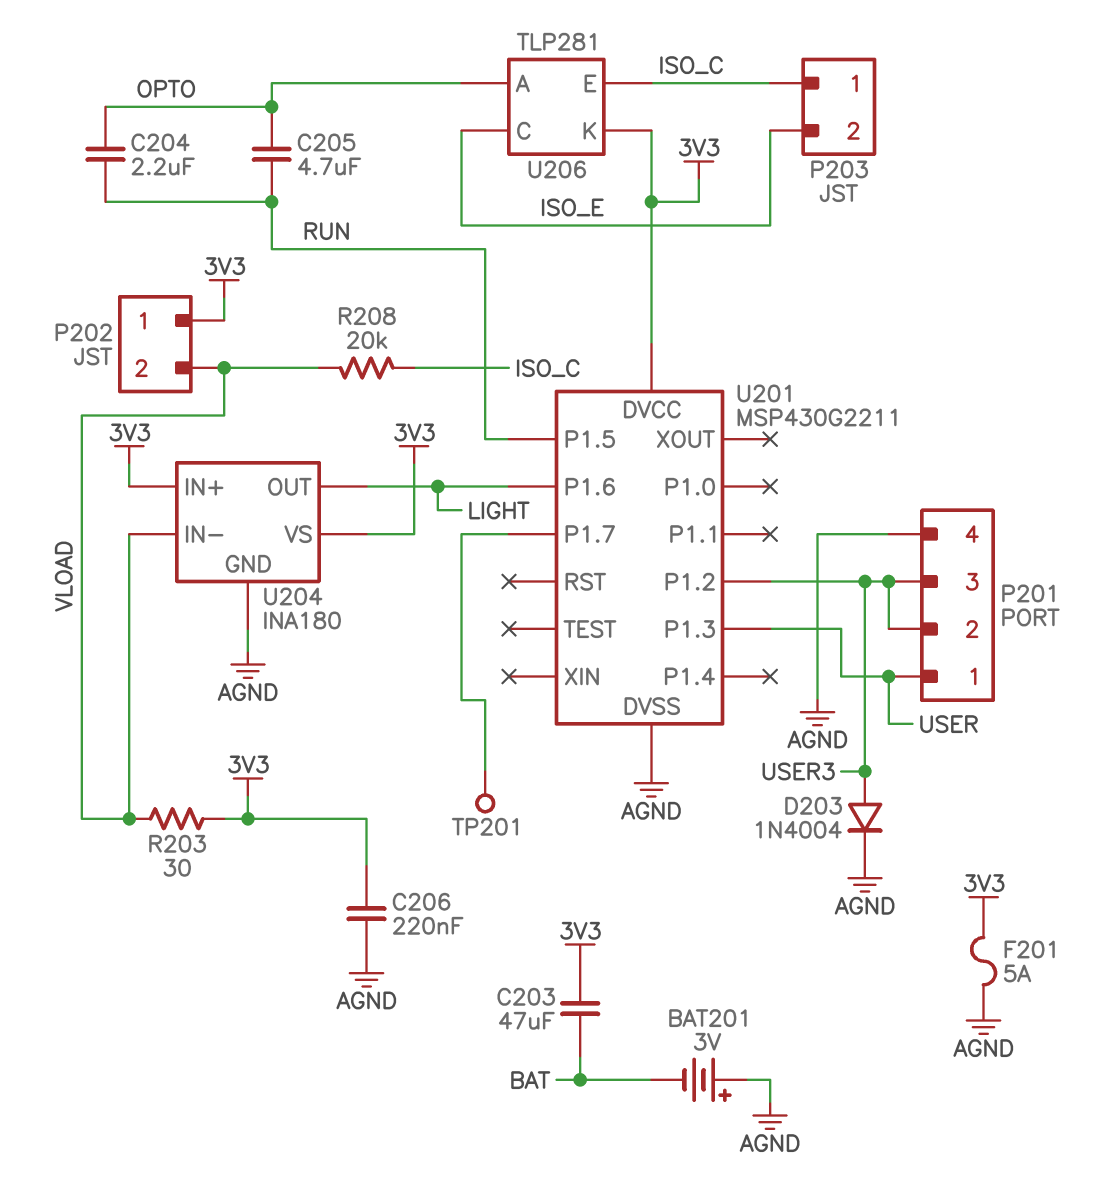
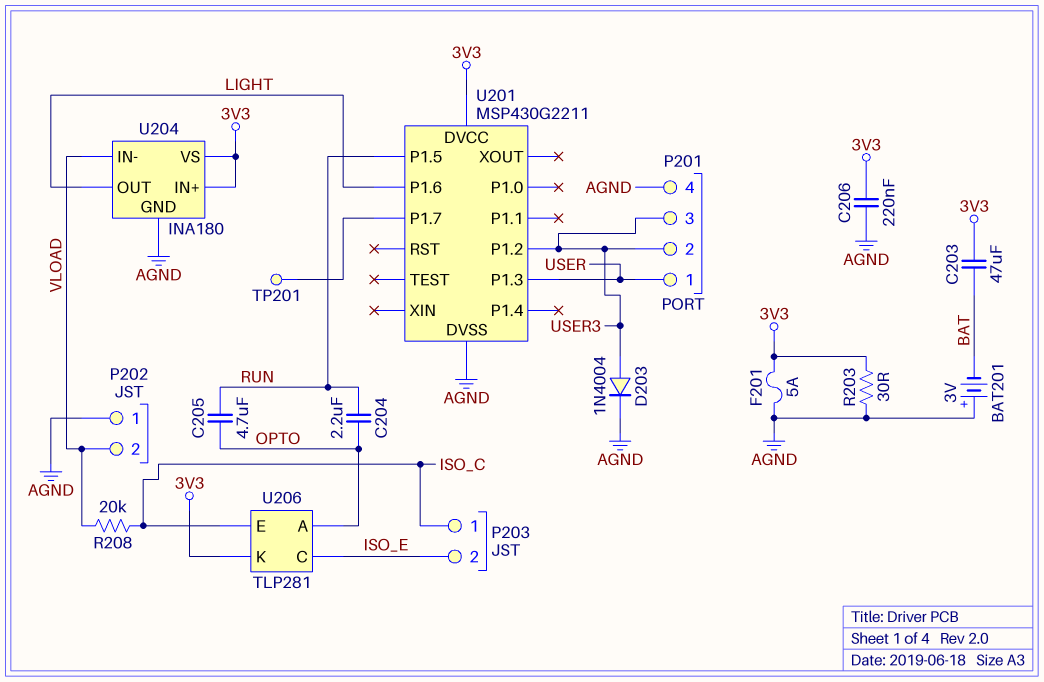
P202 pin 1: 3V3 -> AGND
R203: 30 (3V3, VLOAD) -> 30 (3V3, AGND)

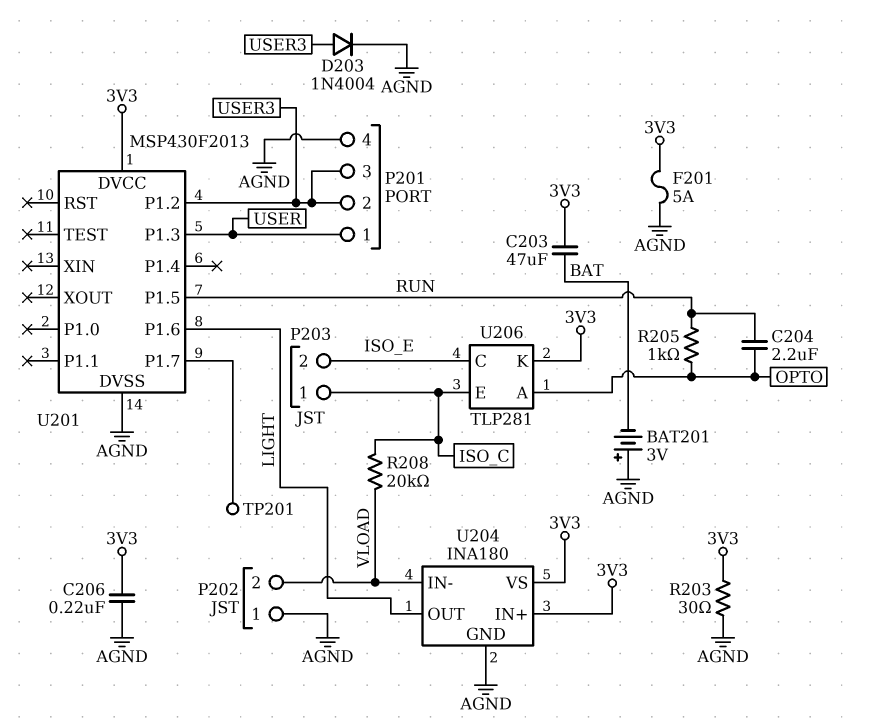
C205: 4.7uF (OPTO, RUN) -> none
R205: none -> 1k (OPTO, RUN)
U201: MSP430G2211 -> MSP430F2013

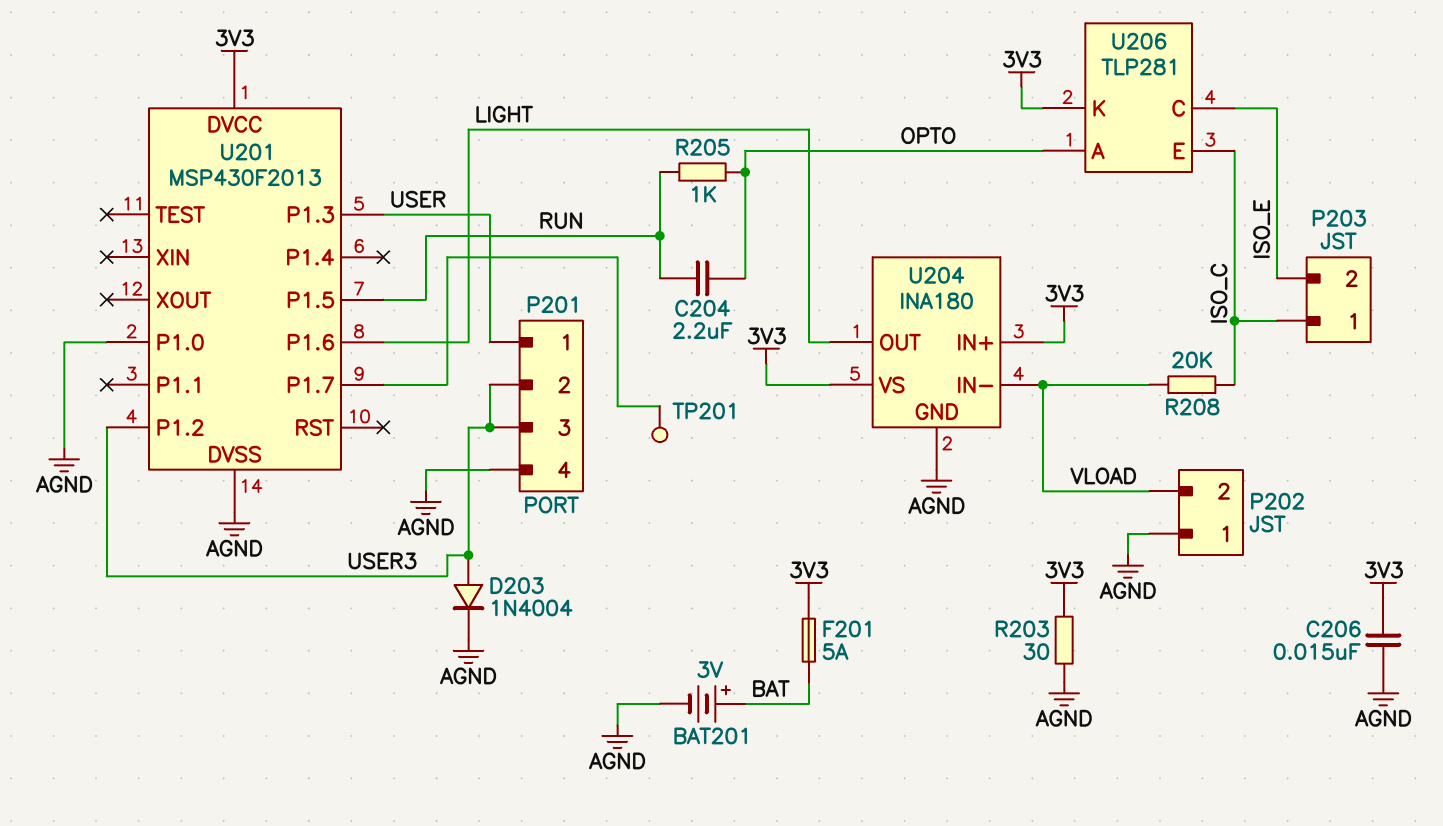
BAT201: 3V (plus AGND, minus BAT) -> 3V (plus BAT, minus AGND)
C203: 47uF (3V3, BAT) -> none
C206: 220nF (3V3, AGND) -> 15nF (3V3, AGND)
F201: 5A (3V3, AGND) -> 5A (3V3, BAT)
U201 pin P1.0: none -> AGND

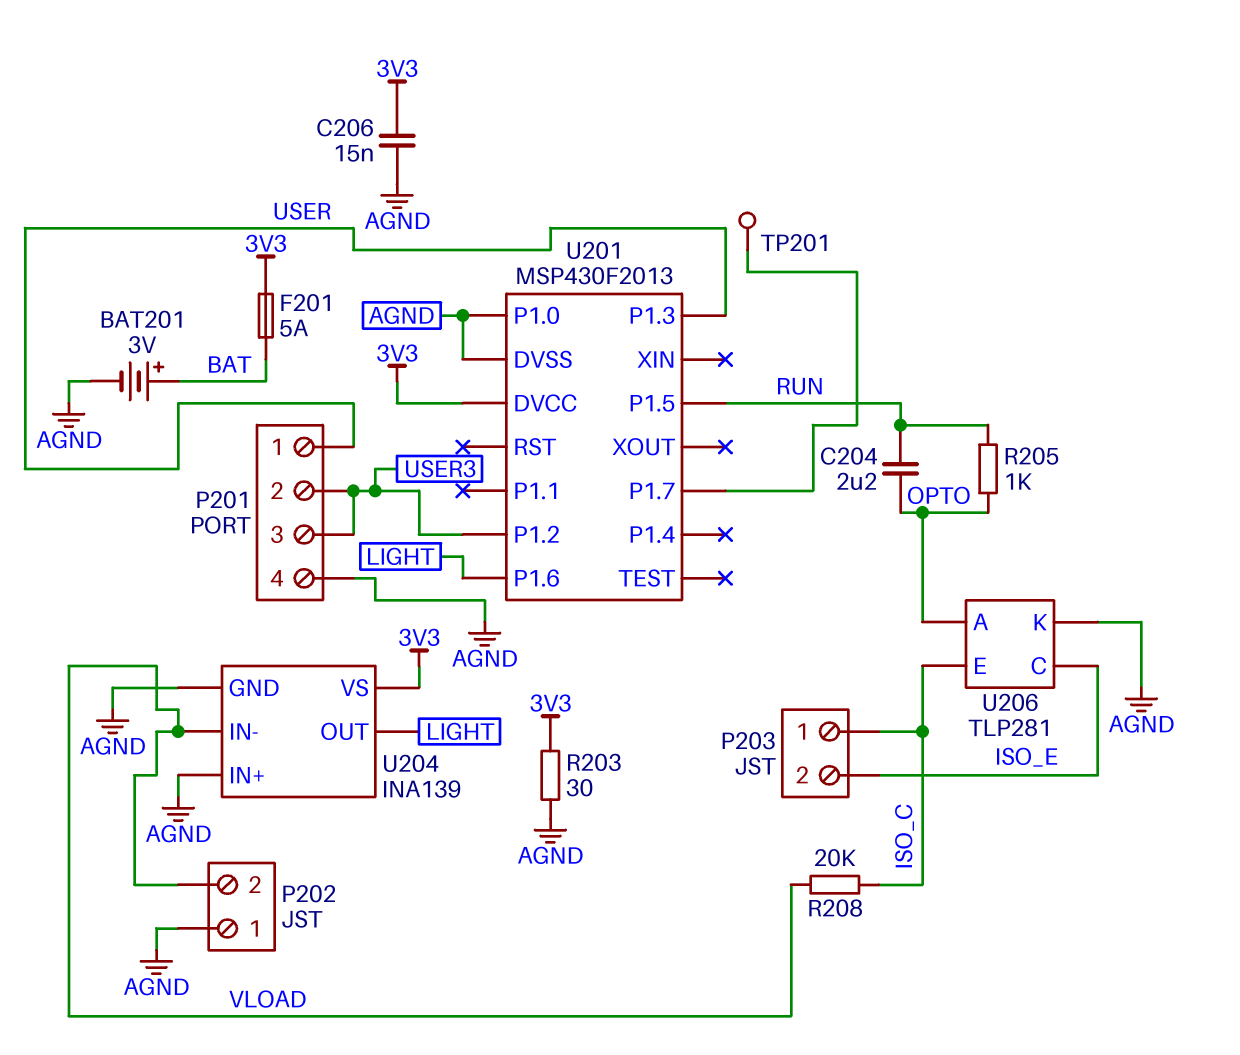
D203: diode 1N4004 (A USER3, K AGND) -> none
U204: INA180 -> INA139
U204 pin IN+: 3V3 -> AGND
U206 pin K: 3V3 -> AGND

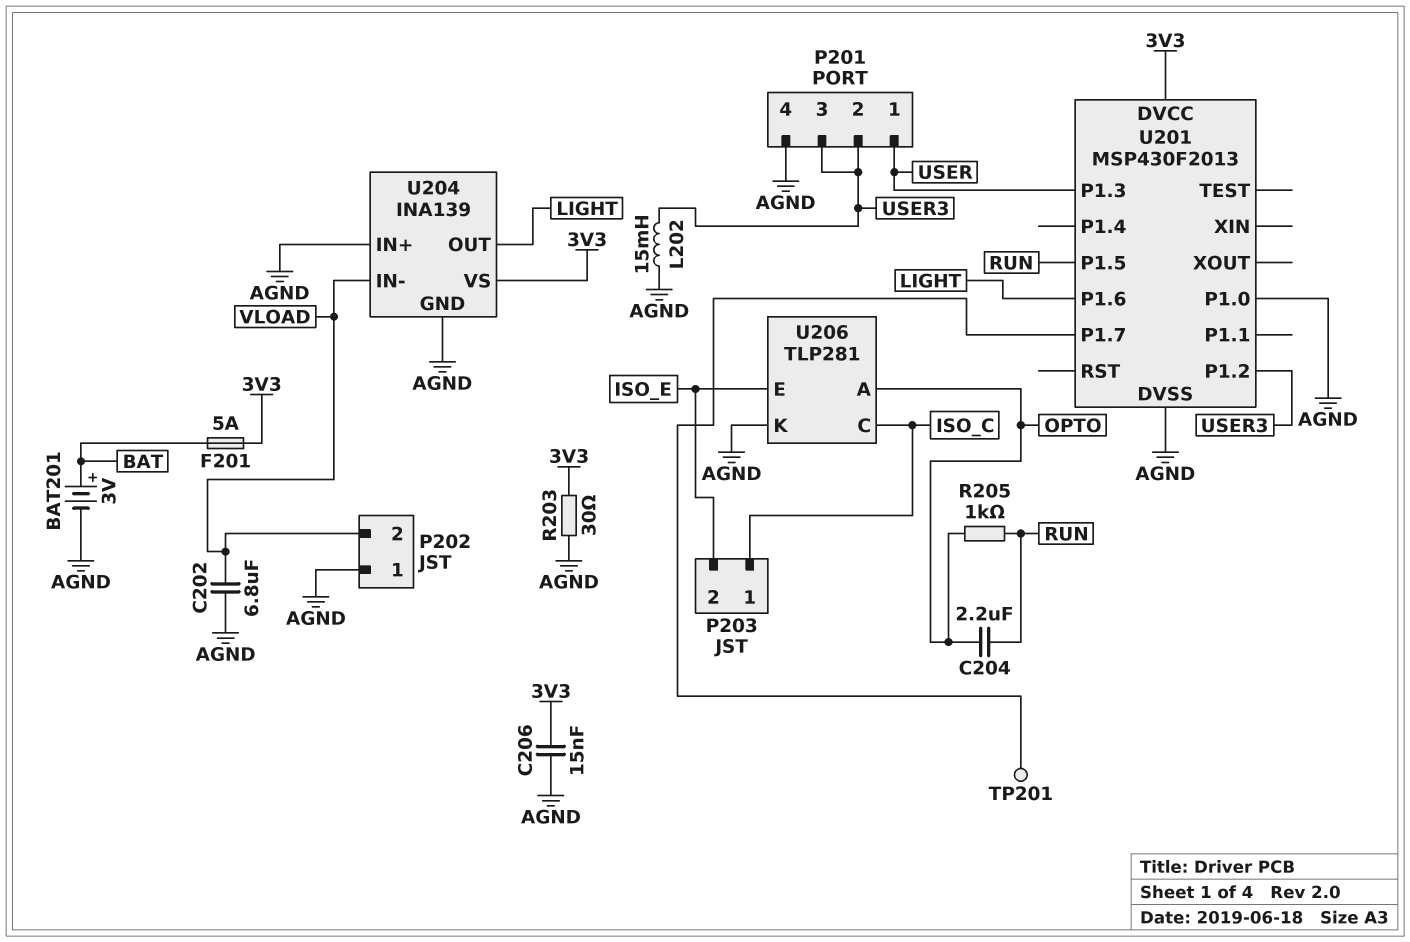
C202: none -> 6.8uF (AGND, VLOAD)
L202: none -> 15mH (AGND, USER3)
R208: 20k (ISO_C, VLOAD) -> none
U206 pin C: ISO_E -> ISO_C
U206 pin E: ISO_C -> ISO_E

